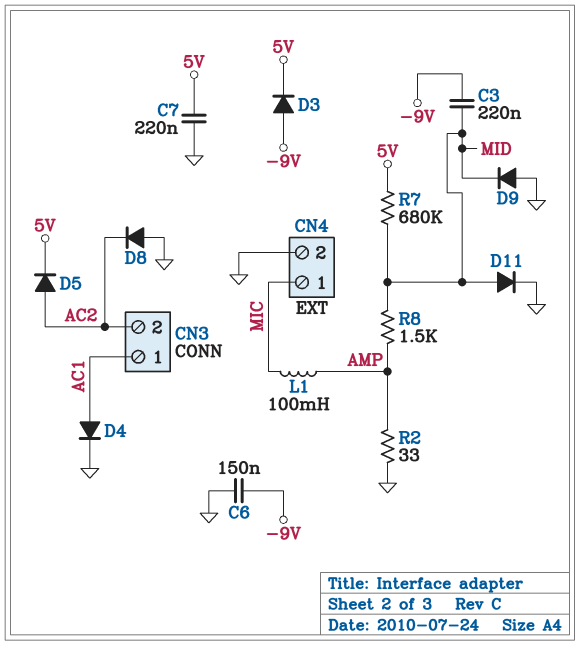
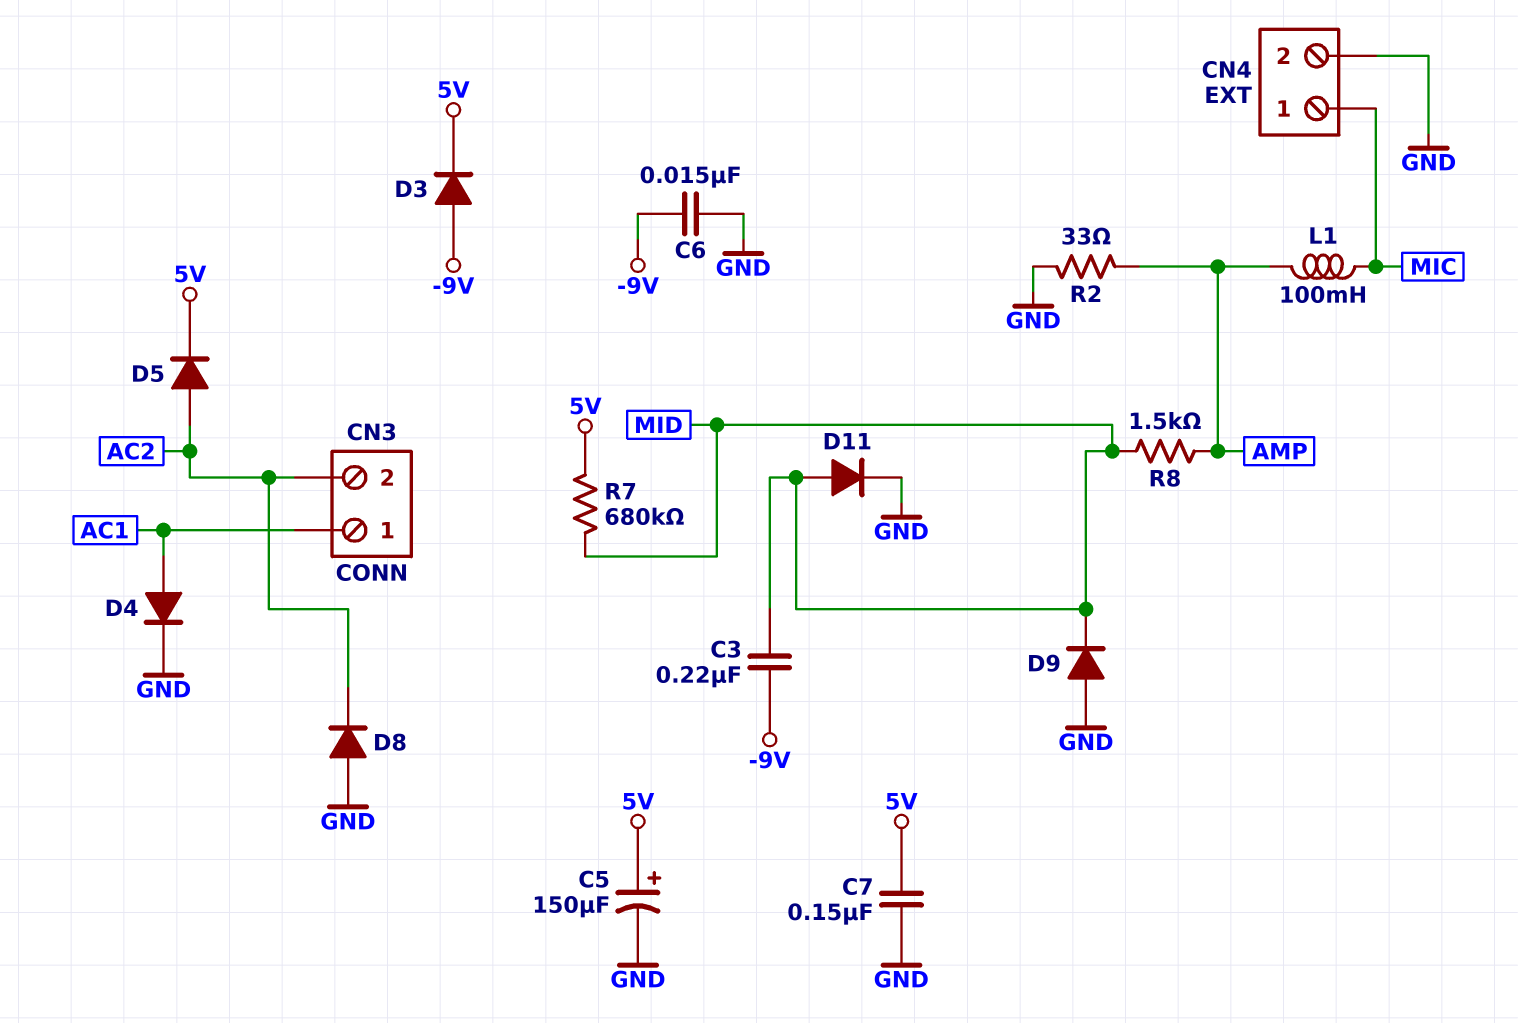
C5: none -> 150uF (plus 5V, minus GND)
C6: 150nF (-9V, GND) -> 15nF (-9V, GND)
C7: 220nF (5V, GND) -> 150nF (5V, GND)

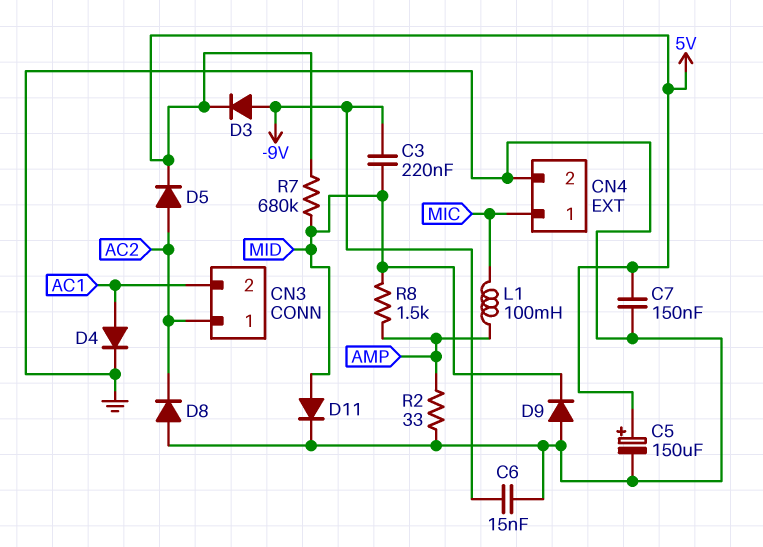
CN3 pin 1: AC1 -> AC2
CN3 pin 2: AC2 -> AC1

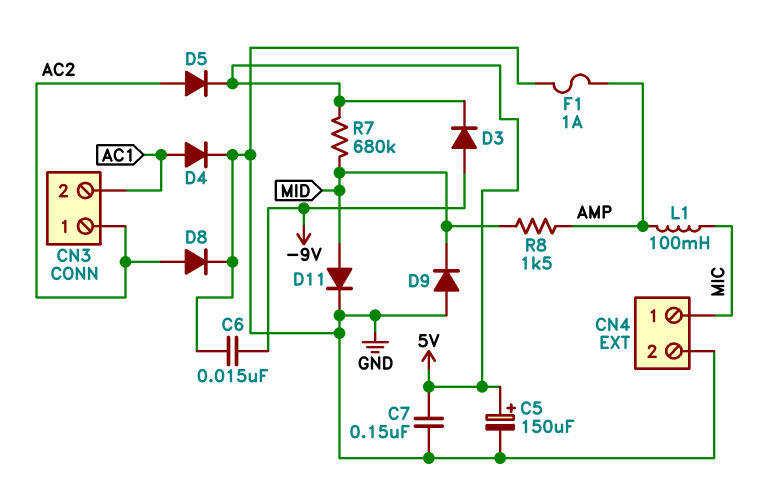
C3: 220nF (-9V, MID) -> none
D8: diode (A GND, K AC2) -> diode (A AC2, K GND)
F1: none -> 1A (AMP, GND)
R2: 33 (AMP, GND) -> none

